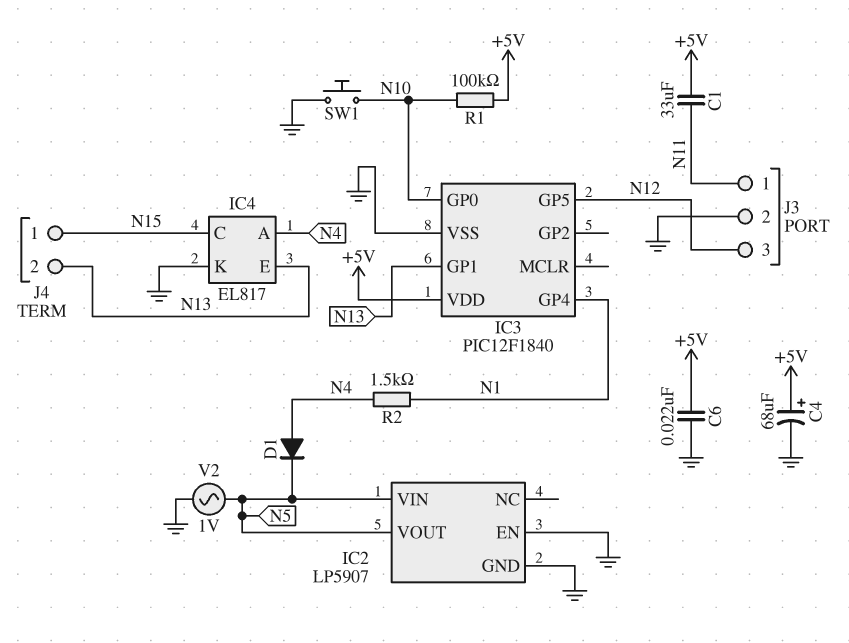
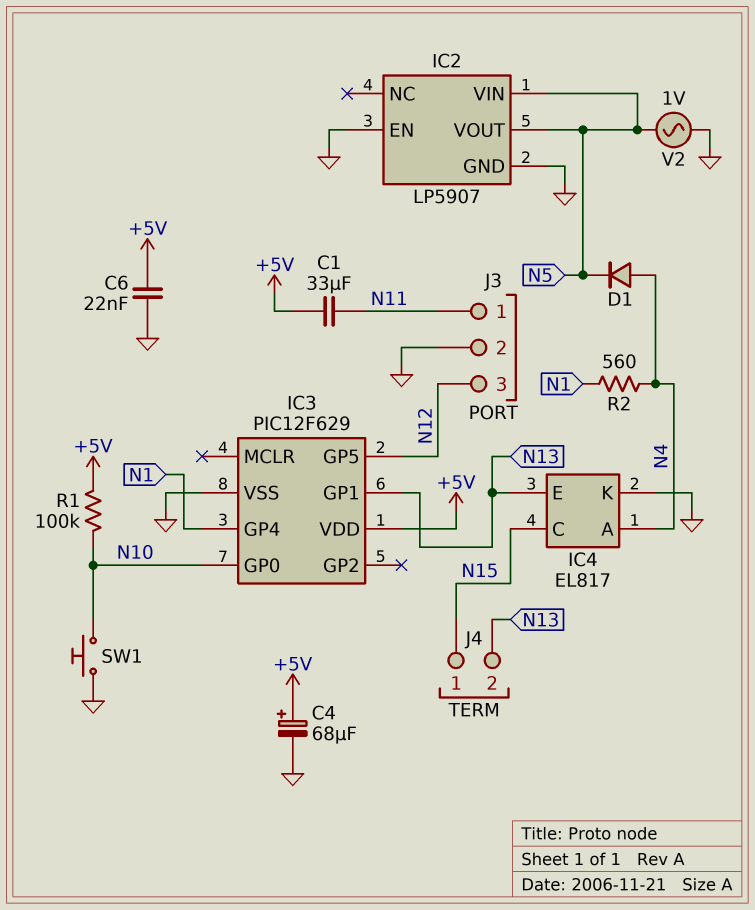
IC3: PIC12F1840 -> PIC12F629
R2: 1.5k (N1, N4) -> 560 (N1, N4)

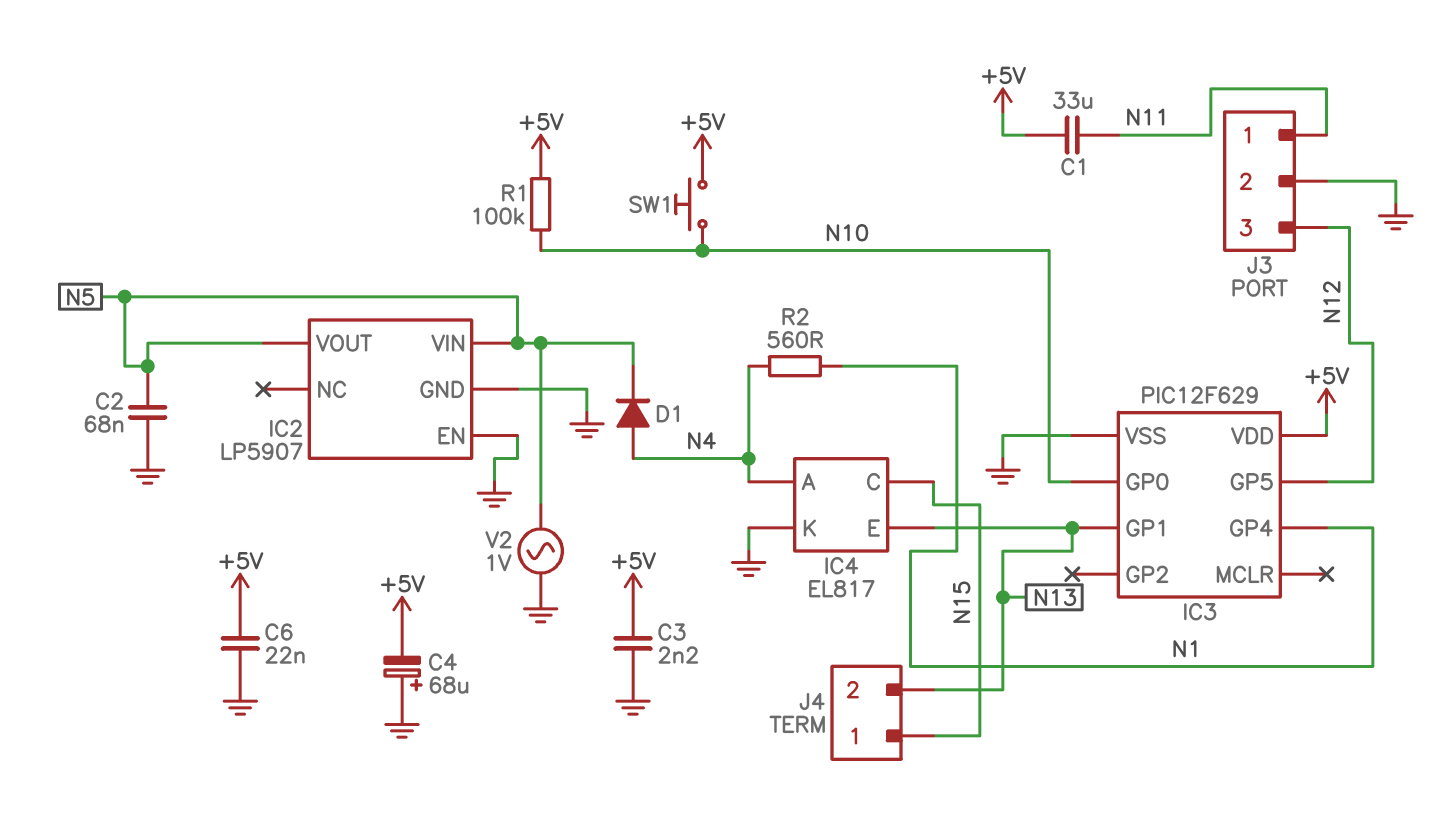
C2: none -> 68nF (GND, N5)
C3: none -> 2.2nF (+5V, GND)
C4: 68uF (plus +5V, minus GND) -> 68uF (plus GND, minus +5V)
SW1: button (GND, N10) -> button (+5V, N10)

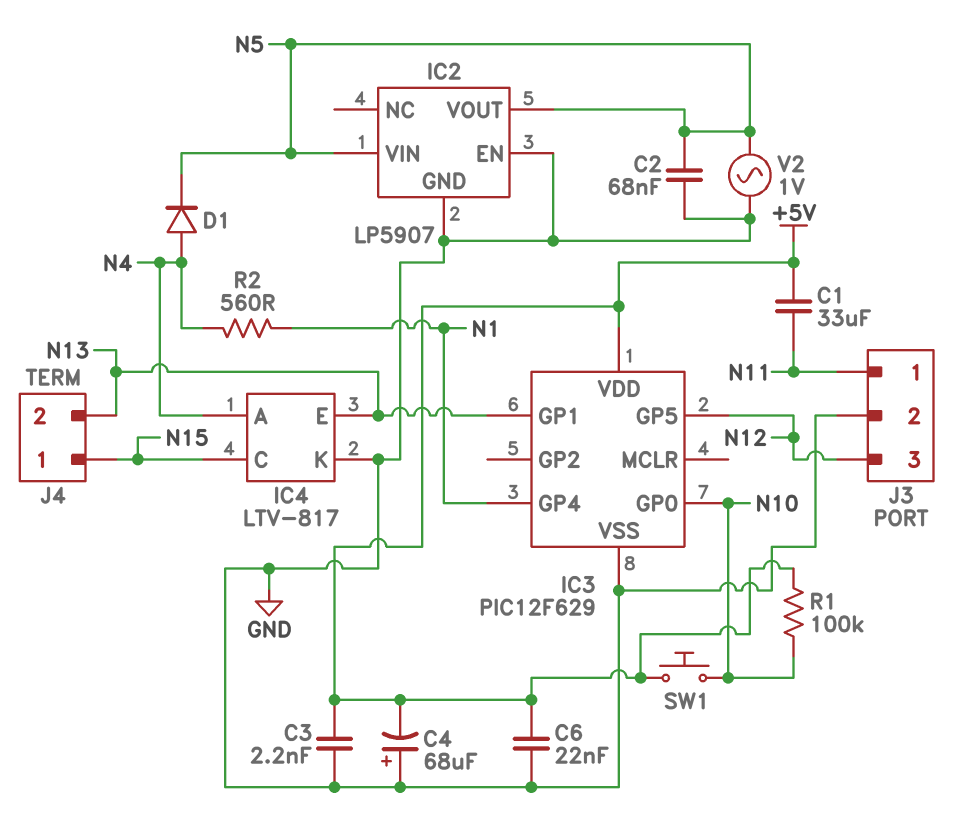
IC4: EL817 -> LTV-817

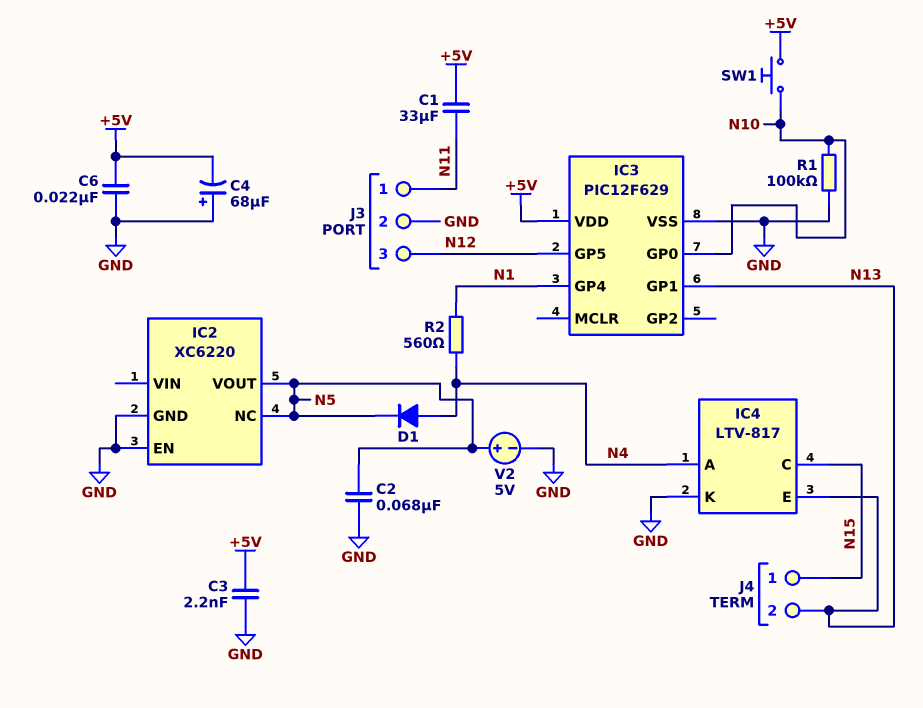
IC2: LP5907 -> XC6220
IC2 pin NC: none -> N5
IC2 pin VIN: N5 -> none
R1: 100k (+5V, N10) -> 100k (GND, N10)
V2: AC 1V (GND, N5) -> 5V (plus N5, minus GND)

